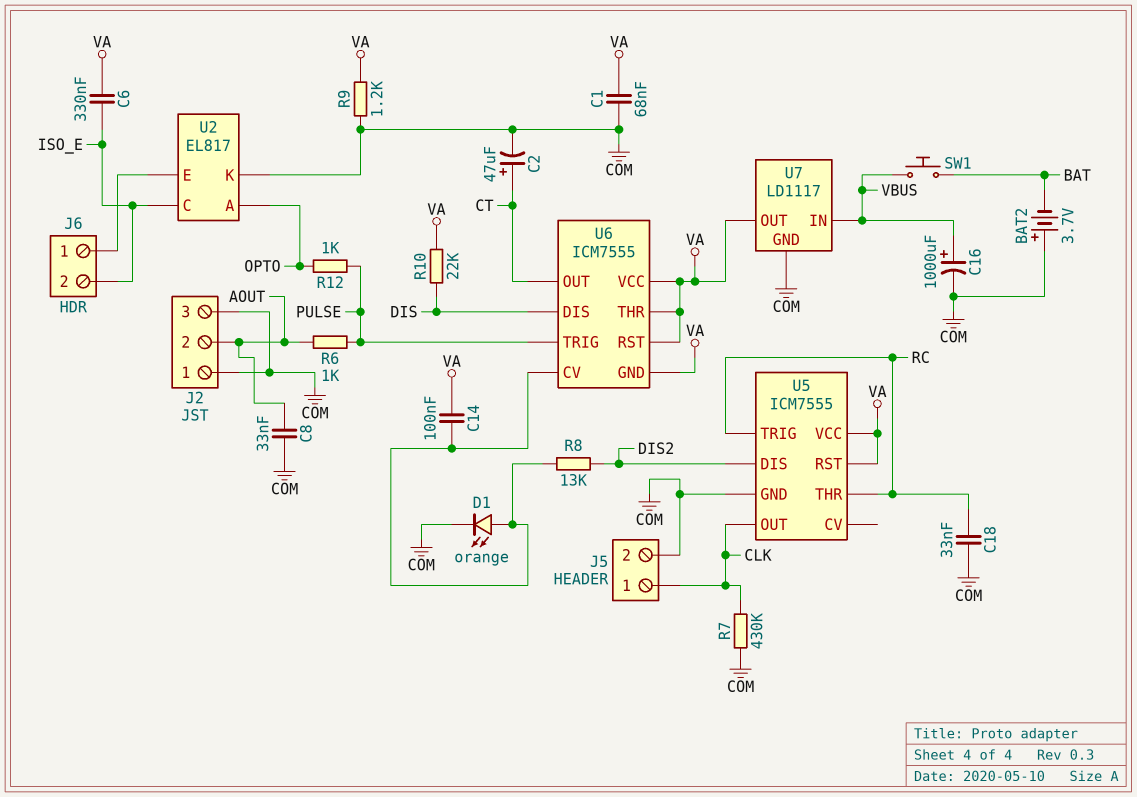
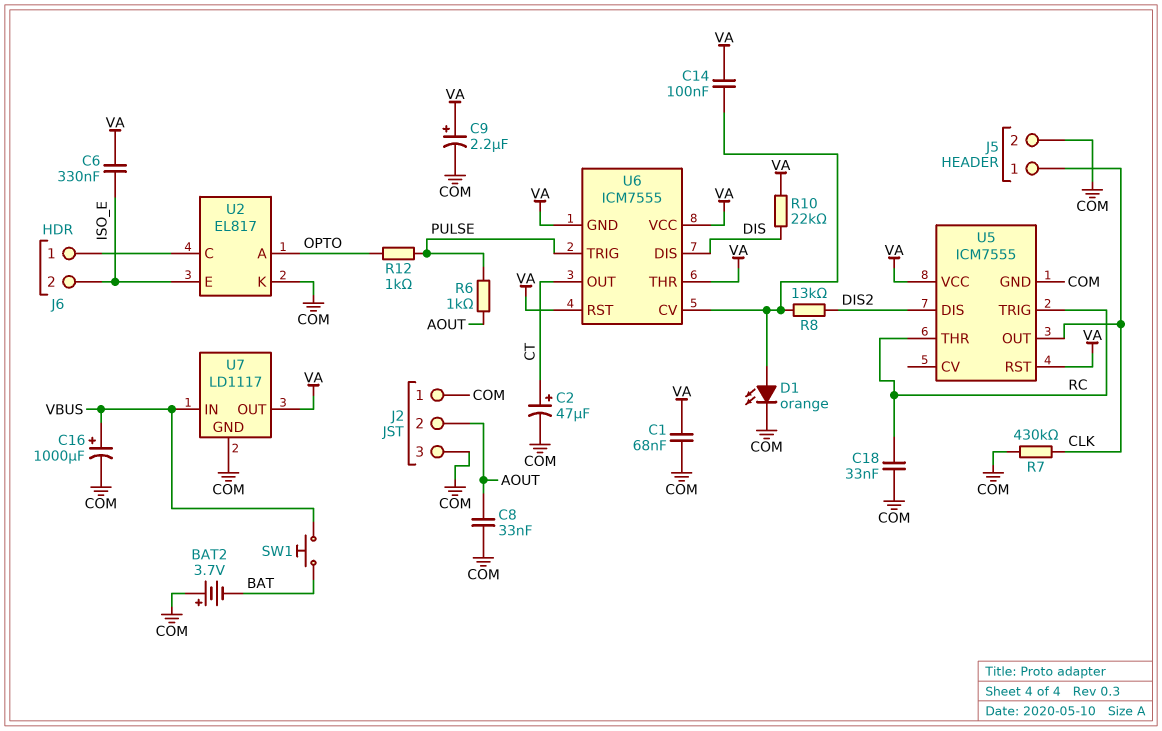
C9: none -> 2.2uF (plus VA, minus COM)
R9: 1.2k (COM, VA) -> none
U2 pin C: ISO_E -> J6/1
U2 pin E: J6/1 -> ISO_E

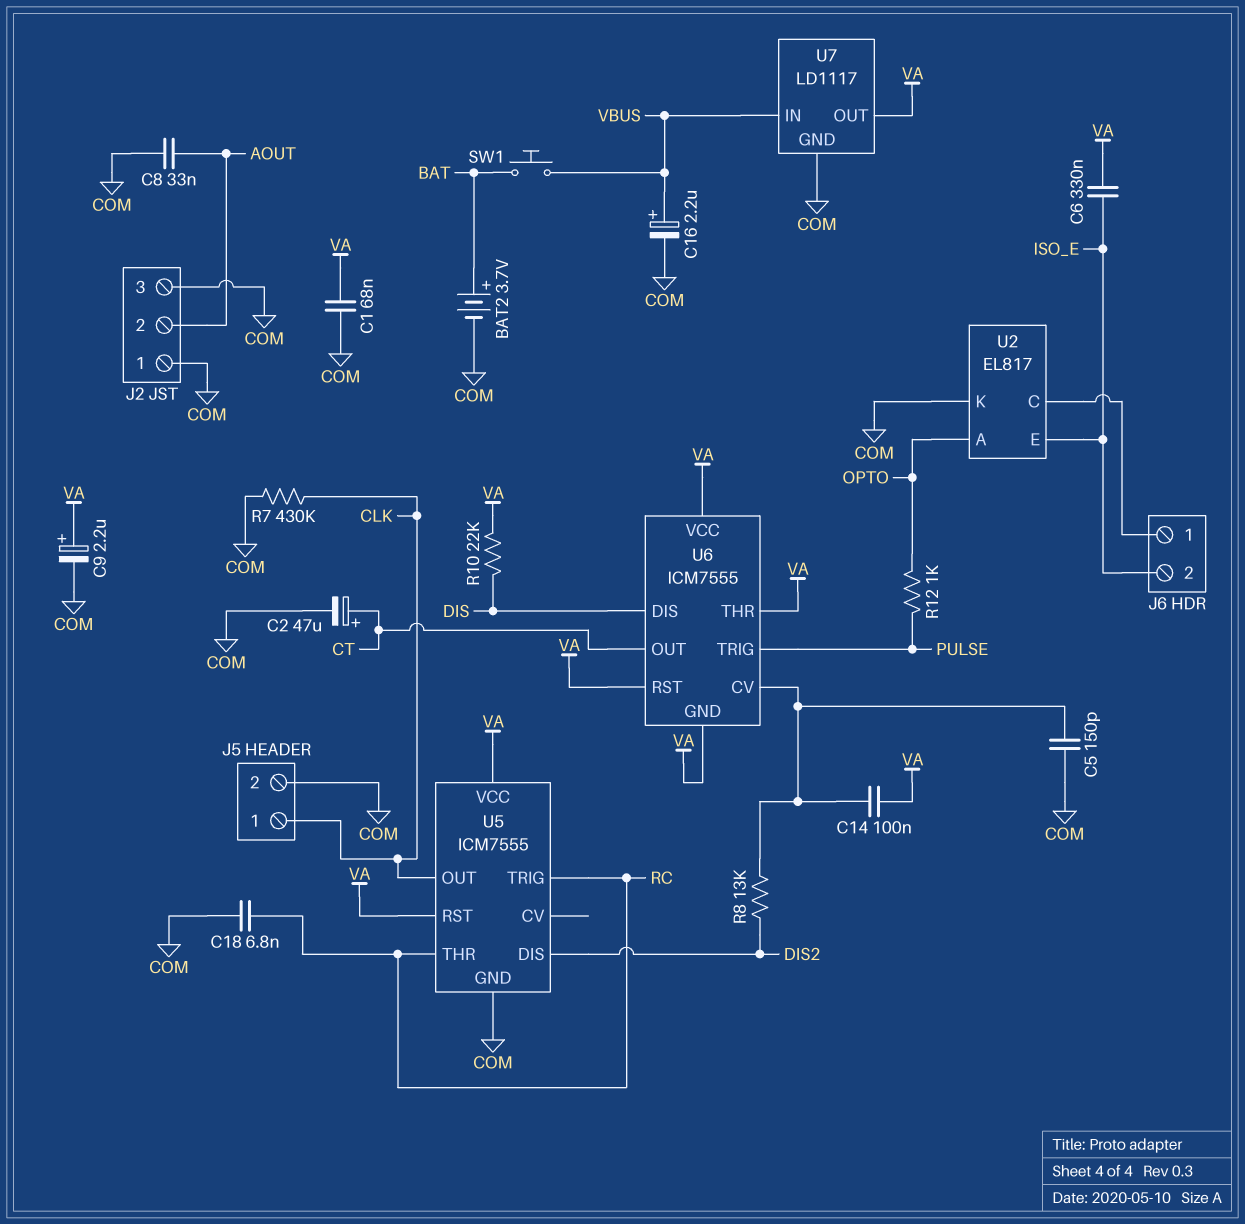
BAT2: 3.7V (plus COM, minus BAT) -> 3.7V (plus BAT, minus COM)
C5: none -> 150pF (COM, U6/CV)
C16: 1000uF (plus VBUS, minus COM) -> 2.2uF (plus VBUS, minus COM)
C18: 33nF (COM, RC) -> 6.8nF (COM, RC)
D1: LED orange (A U6/CV, K COM) -> none
R6: 1k (AOUT, PULSE) -> none

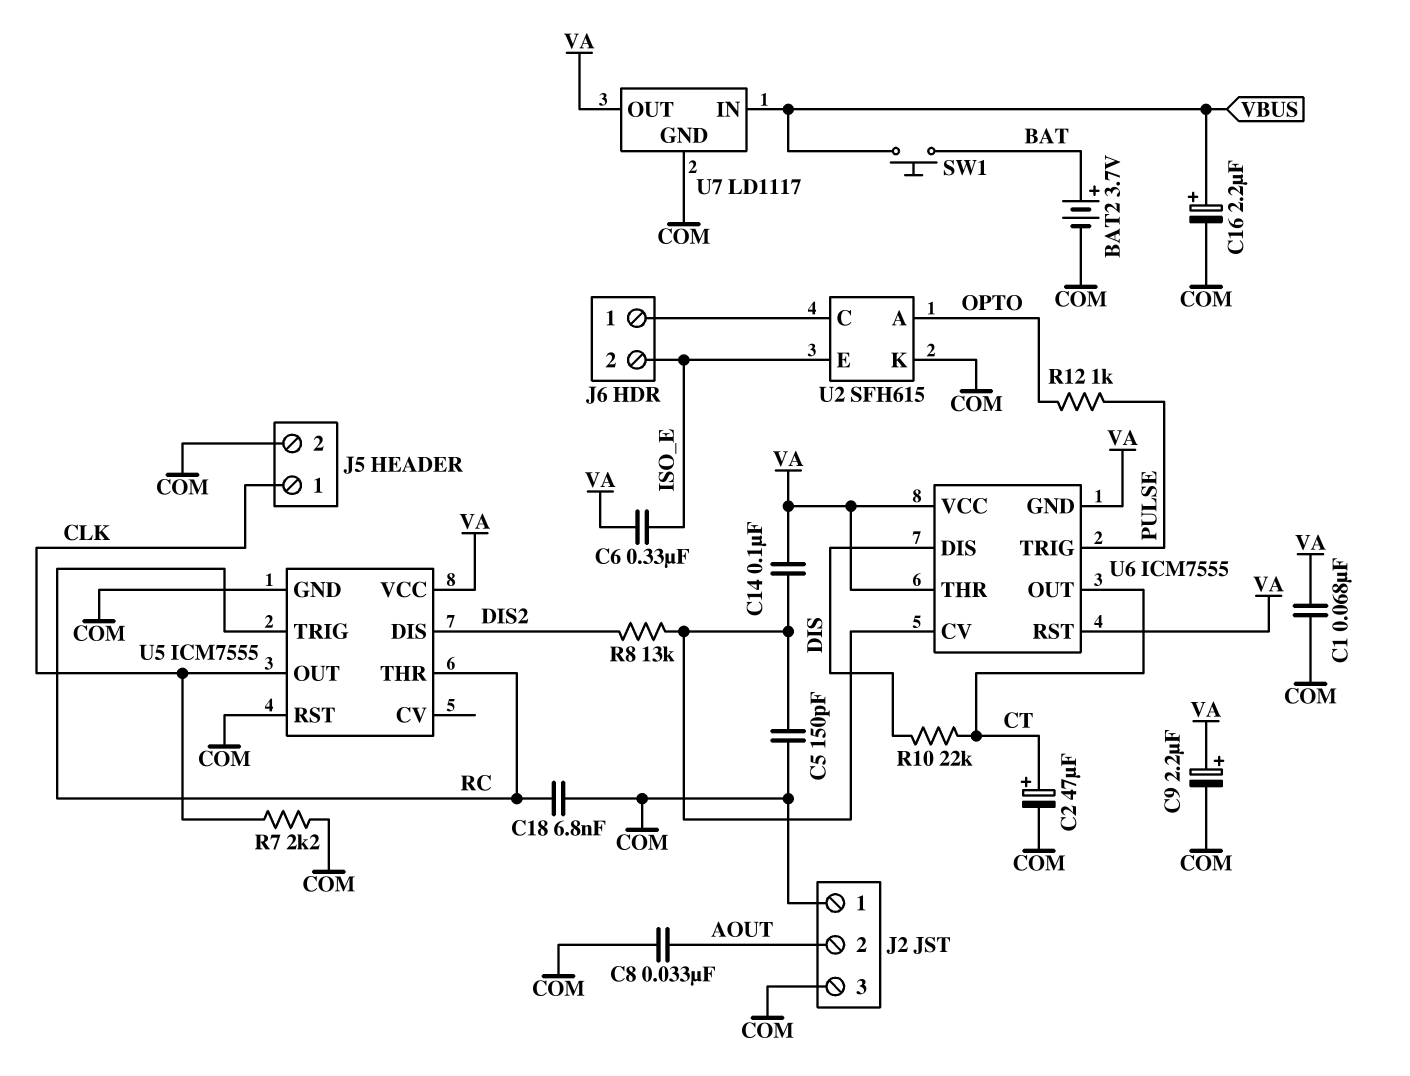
R7: 430k (CLK, COM) -> 2.2k (CLK, COM)
R10: 22k (DIS, VA) -> 22k (CT, DIS)
U2: EL817 -> SFH615
U5 pin RST: VA -> COM

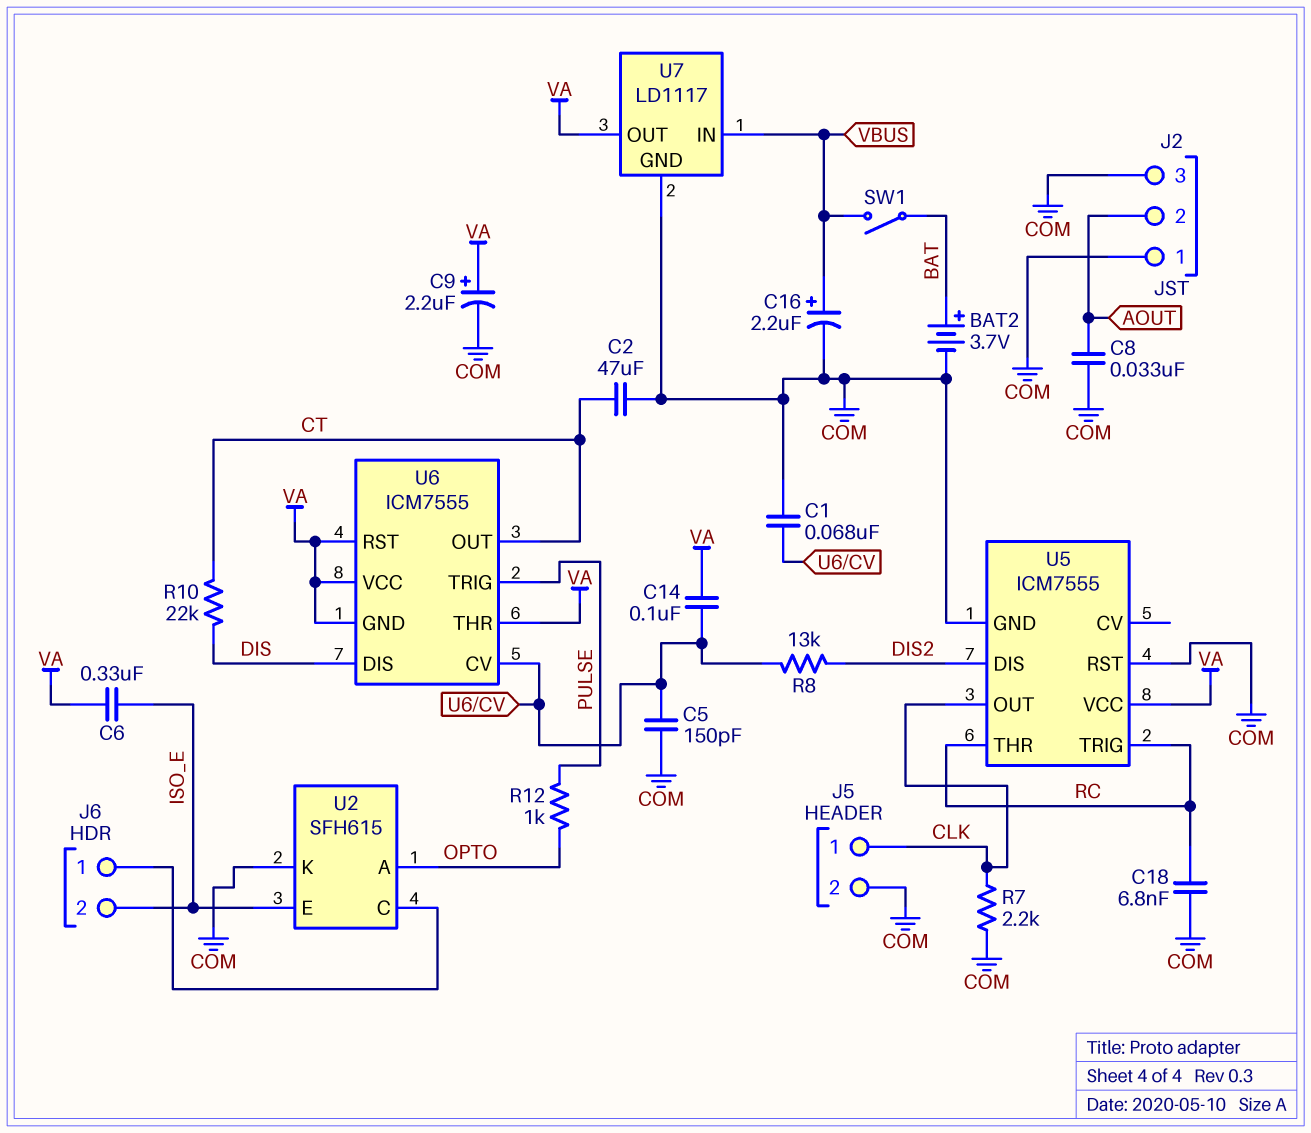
C1: 68nF (COM, VA) -> 68nF (COM, U6/CV)
C2: 47uF (plus CT, minus COM) -> 47uF (COM, CT)
SW1: button (BAT, VBUS) -> switch (BAT, VBUS)

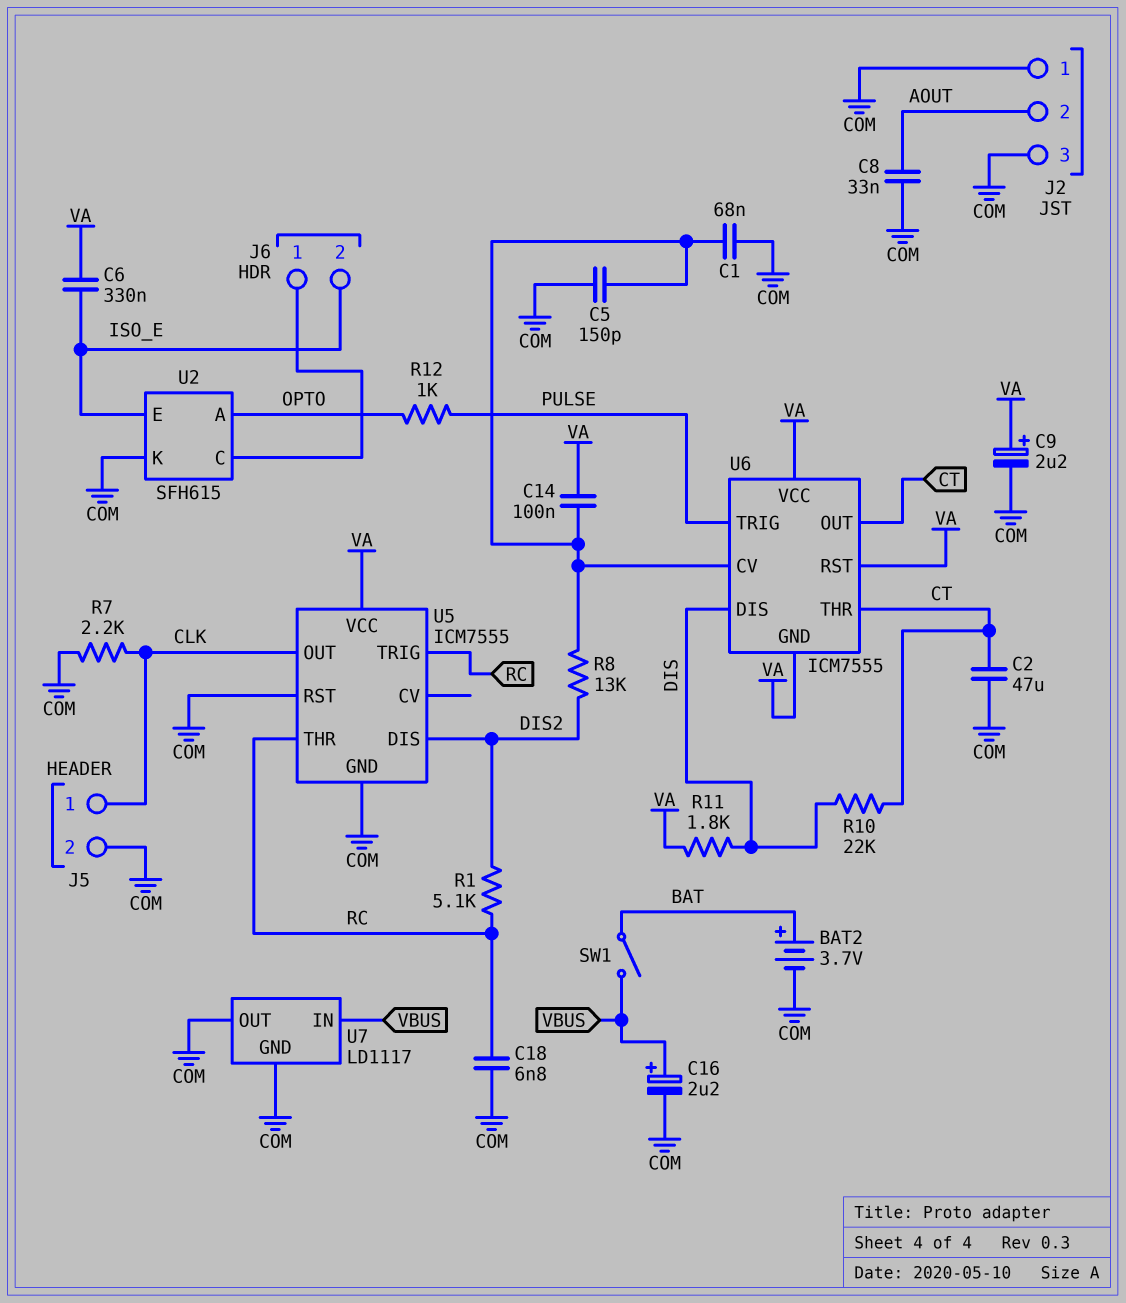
R1: none -> 5.1k (DIS2, RC)
R11: none -> 1.8k (DIS, VA)
U6 pin THR: VA -> CT
U7 pin OUT: VA -> COM

